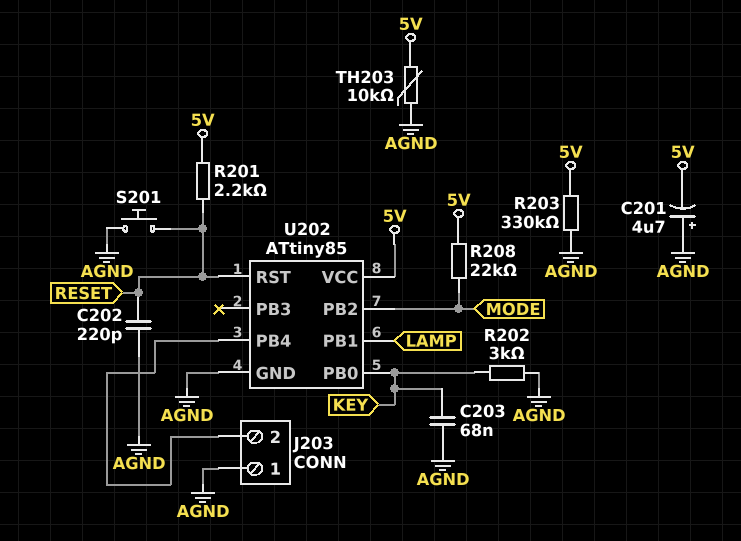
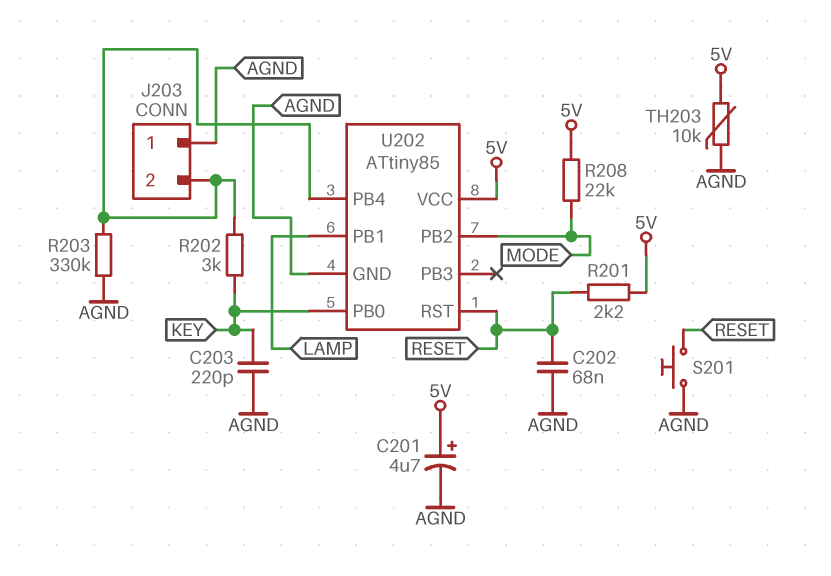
C201: 4.7uF (plus AGND, minus 5V) -> 4.7uF (plus 5V, minus AGND)
C202: 220pF (AGND, RESET) -> 68nF (AGND, RESET)
C203: 68nF (AGND, KEY) -> 220pF (AGND, KEY)
R202: 3k (AGND, KEY) -> 3k (J203/2, KEY)
R203: 330k (5V, AGND) -> 330k (AGND, J203/2)

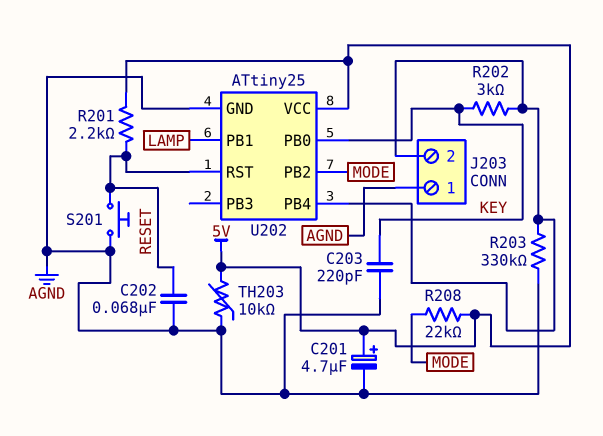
U202: ATtiny85 -> ATtiny25

